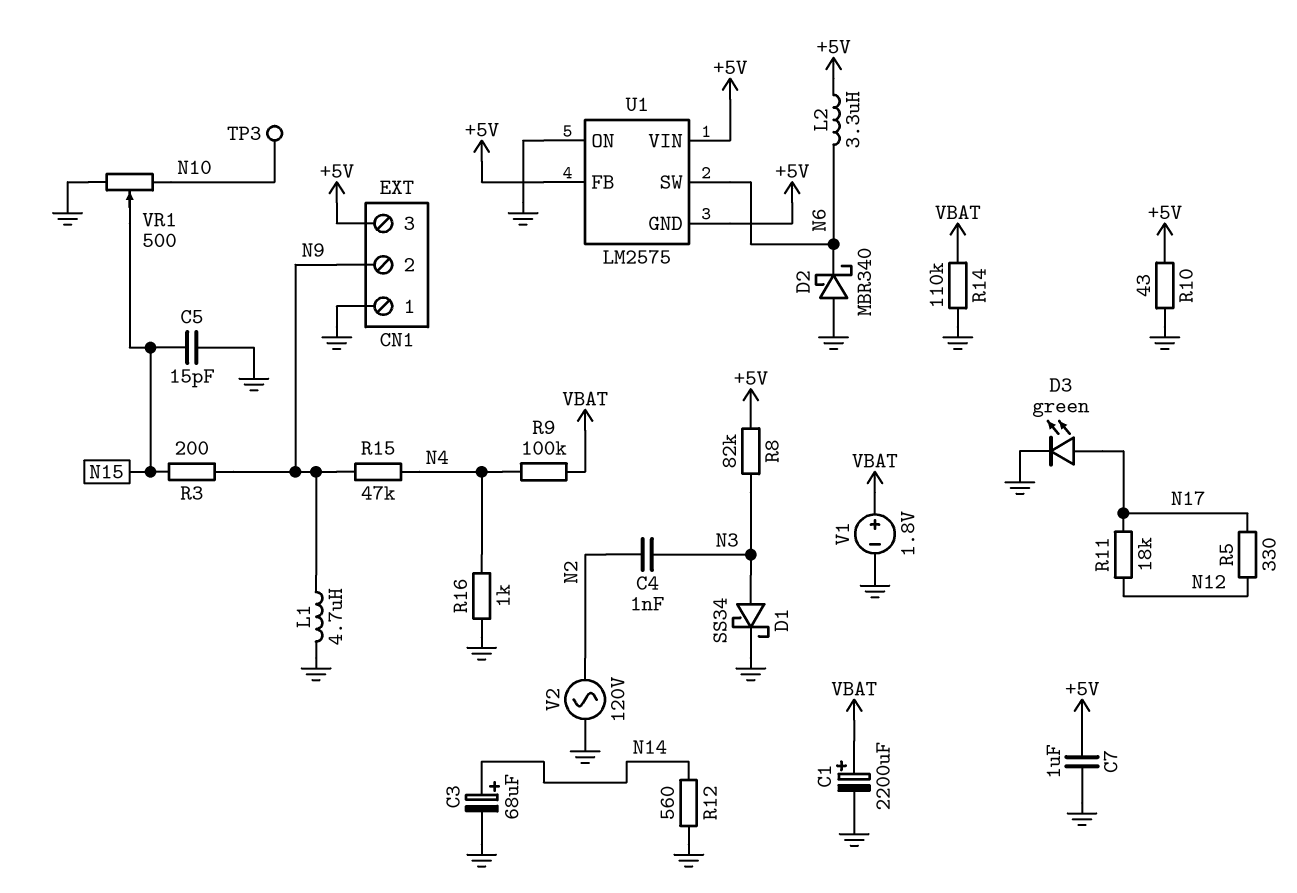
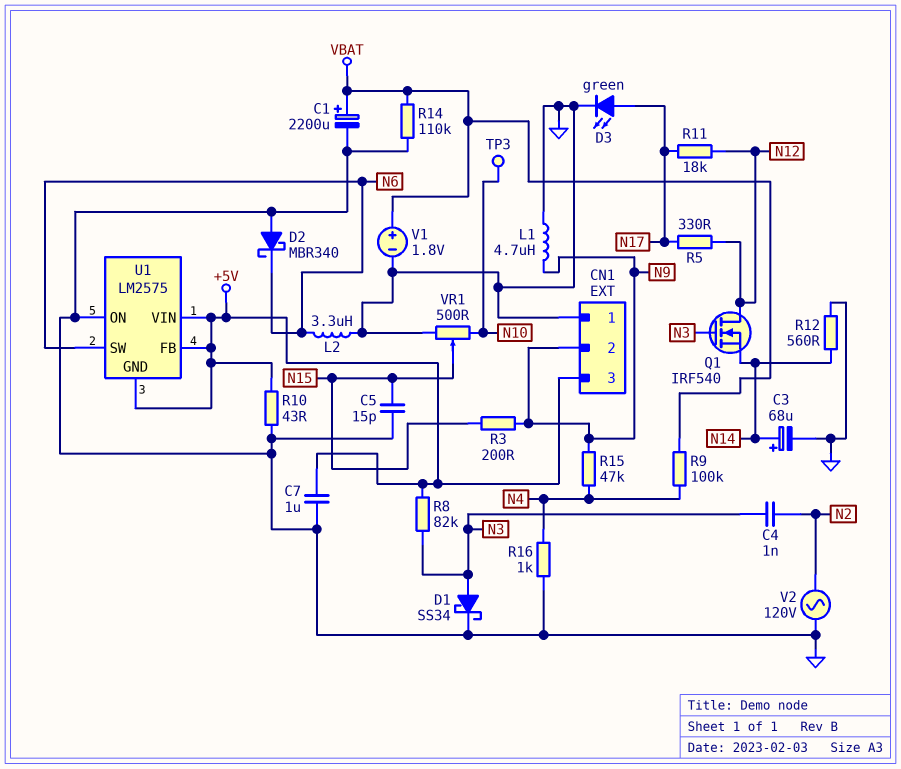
L2: 3.3uH (+5V, N6) -> 3.3uH (GND, N6)
Q1: none -> NMOS IRF540 (G N3, D N12, S N14)

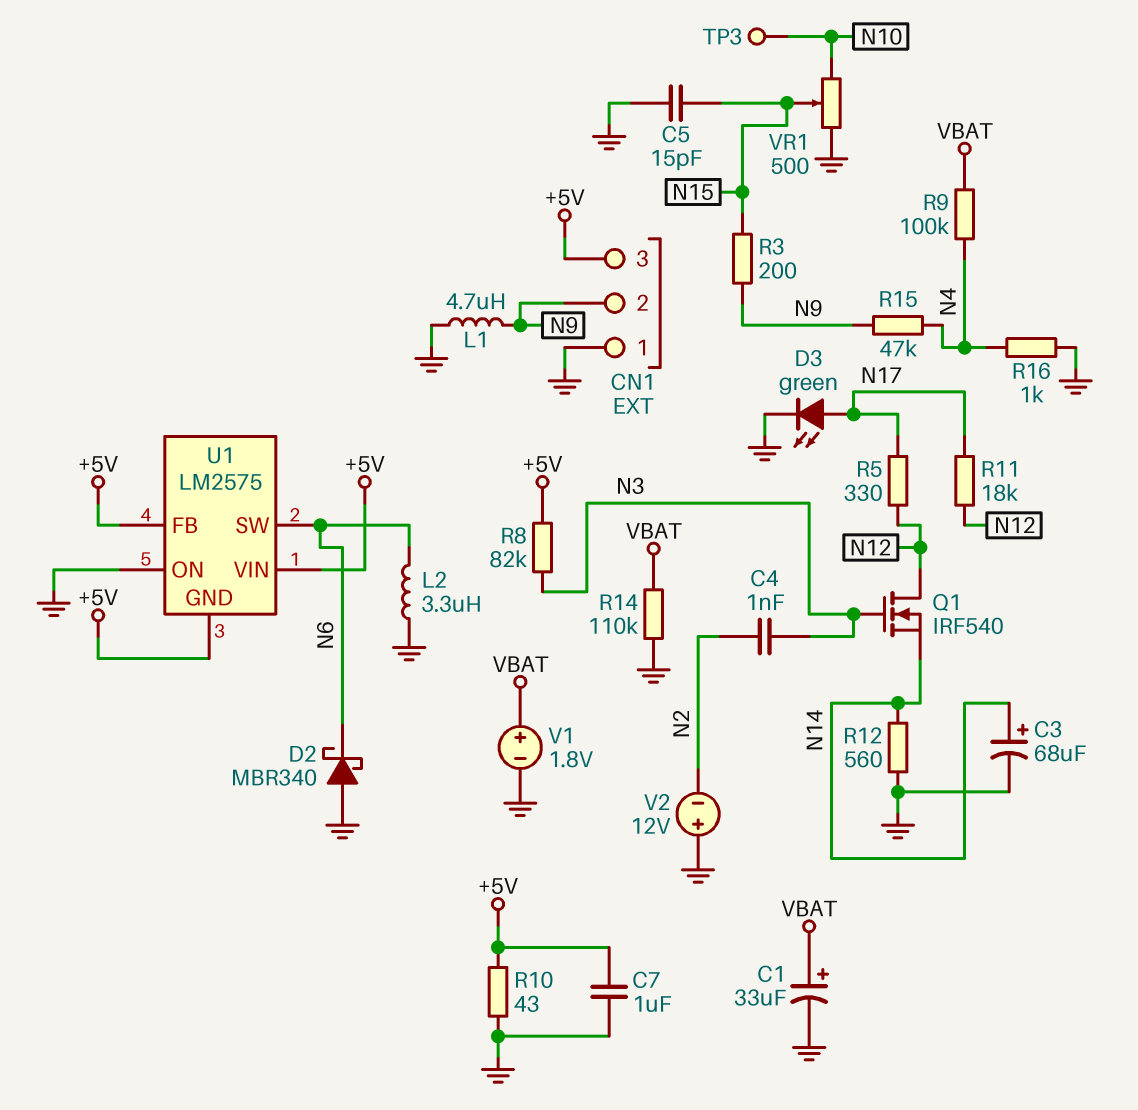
C1: 2200uF (plus VBAT, minus GND) -> 33uF (plus VBAT, minus GND)
D1: schottky SS34 (A N3, K GND) -> none
V2: AC 120V (GND, N2) -> 12V (plus GND, minus N2)

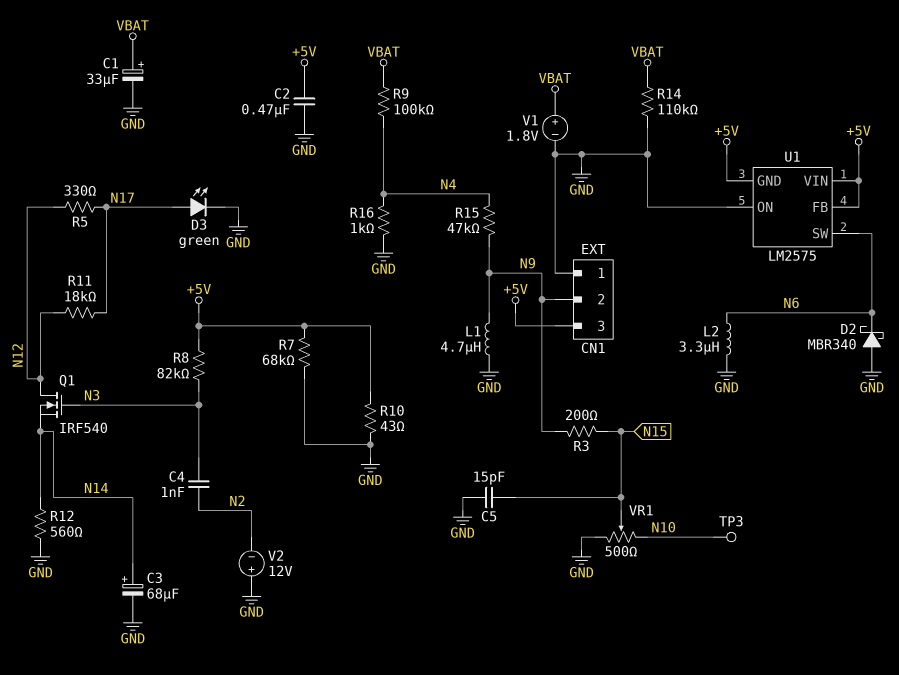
C2: none -> 470nF (+5V, GND)
C7: 1uF (+5V, GND) -> none
R7: none -> 68k (+5V, GND)

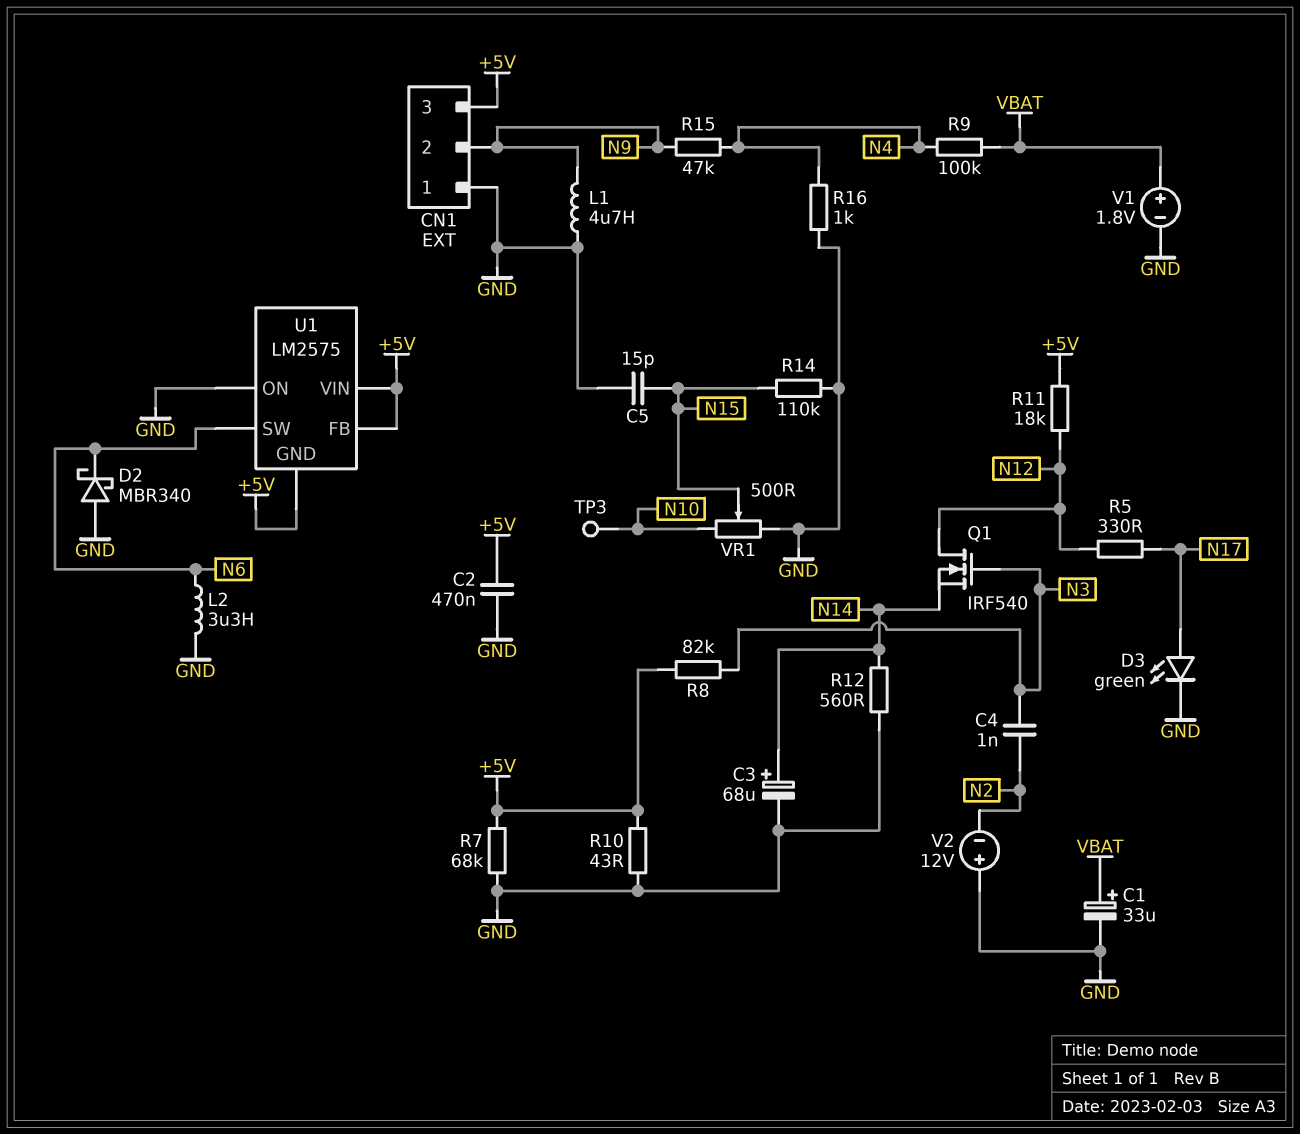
R3: 200 (N9, N15) -> none
R11: 18k (N12, N17) -> 18k (+5V, N12)
R14: 110k (GND, VBAT) -> 110k (GND, N15)

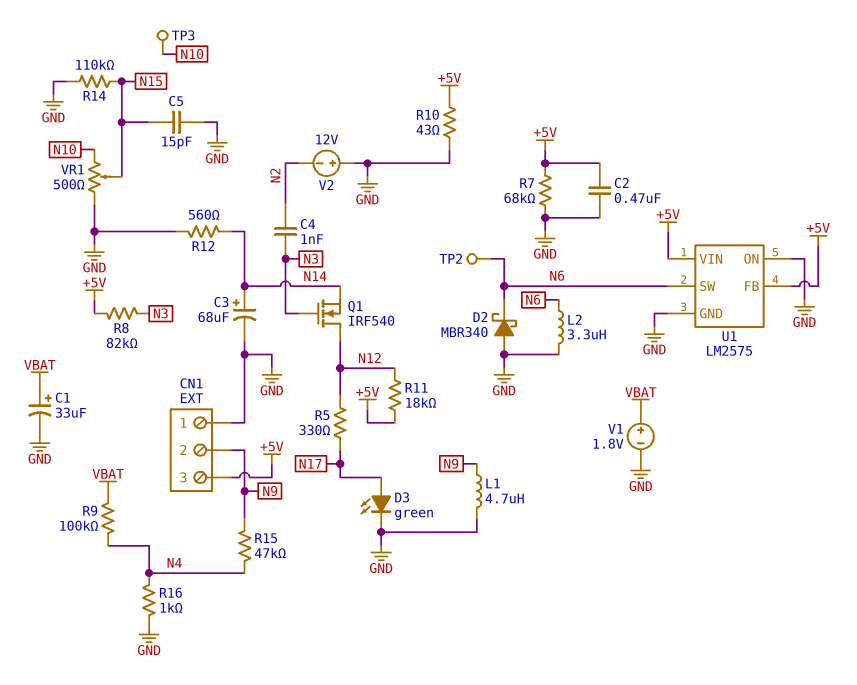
TP2: none -> test point (N6)
U1 pin GND: +5V -> GND

